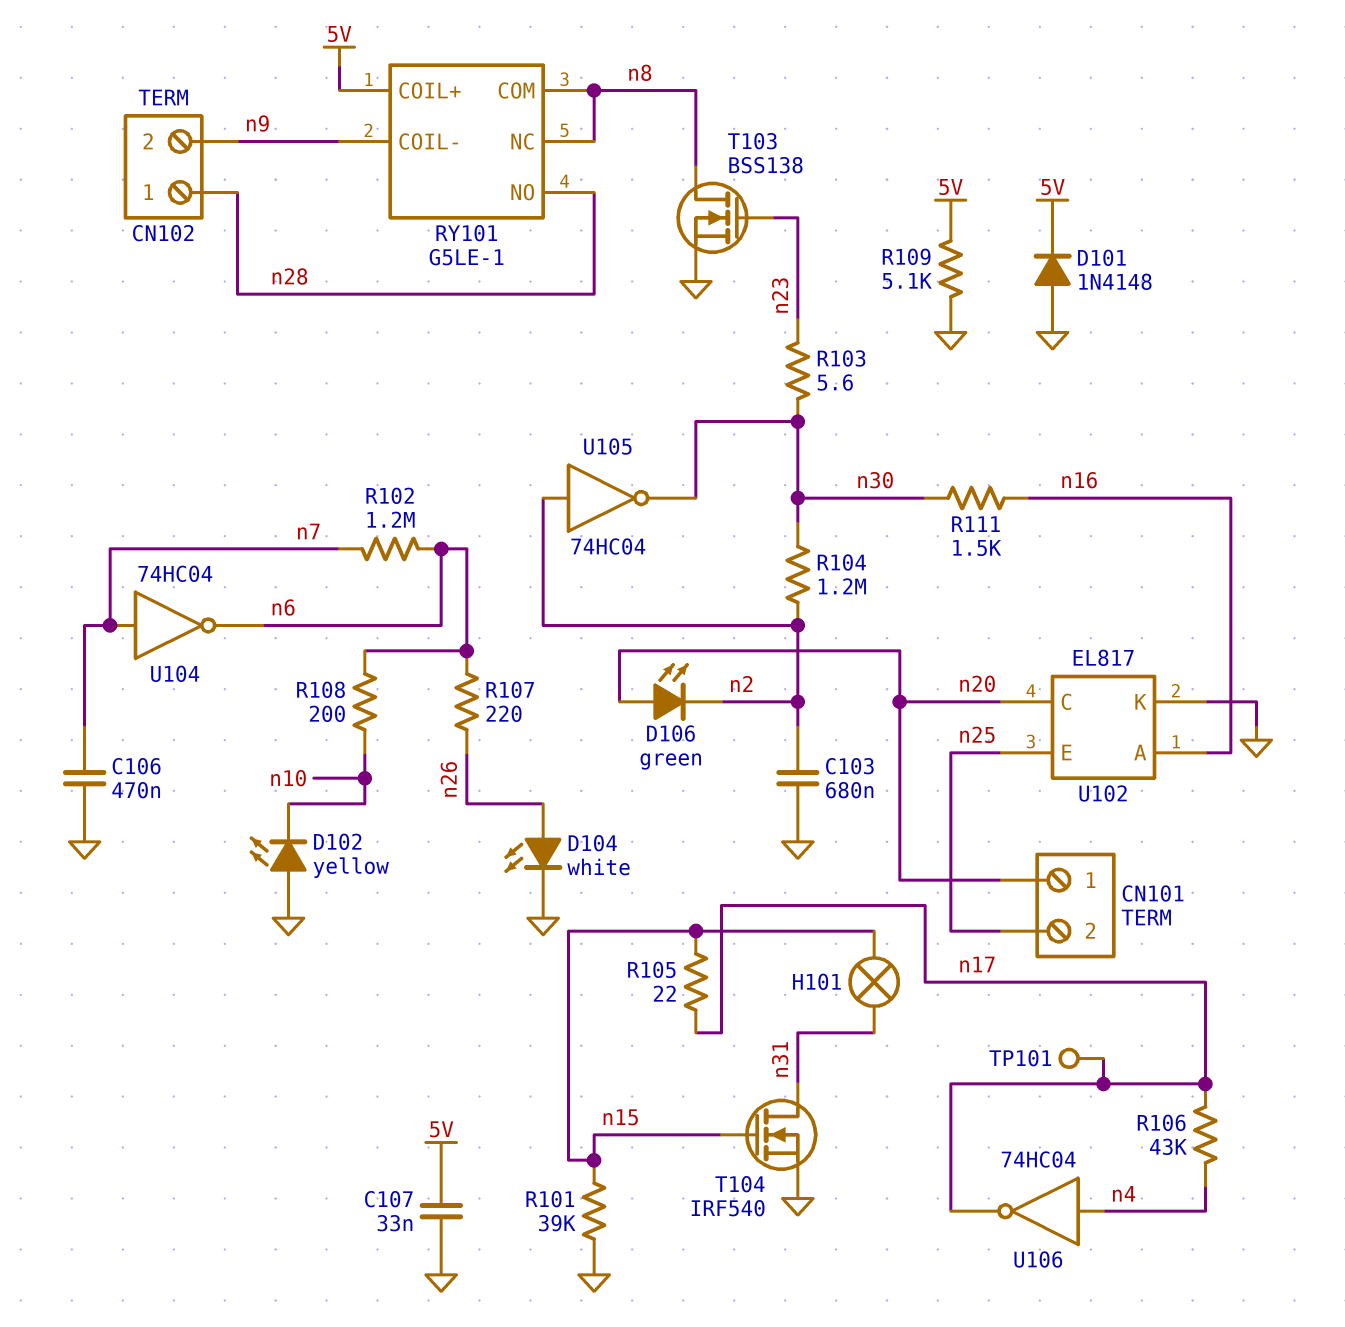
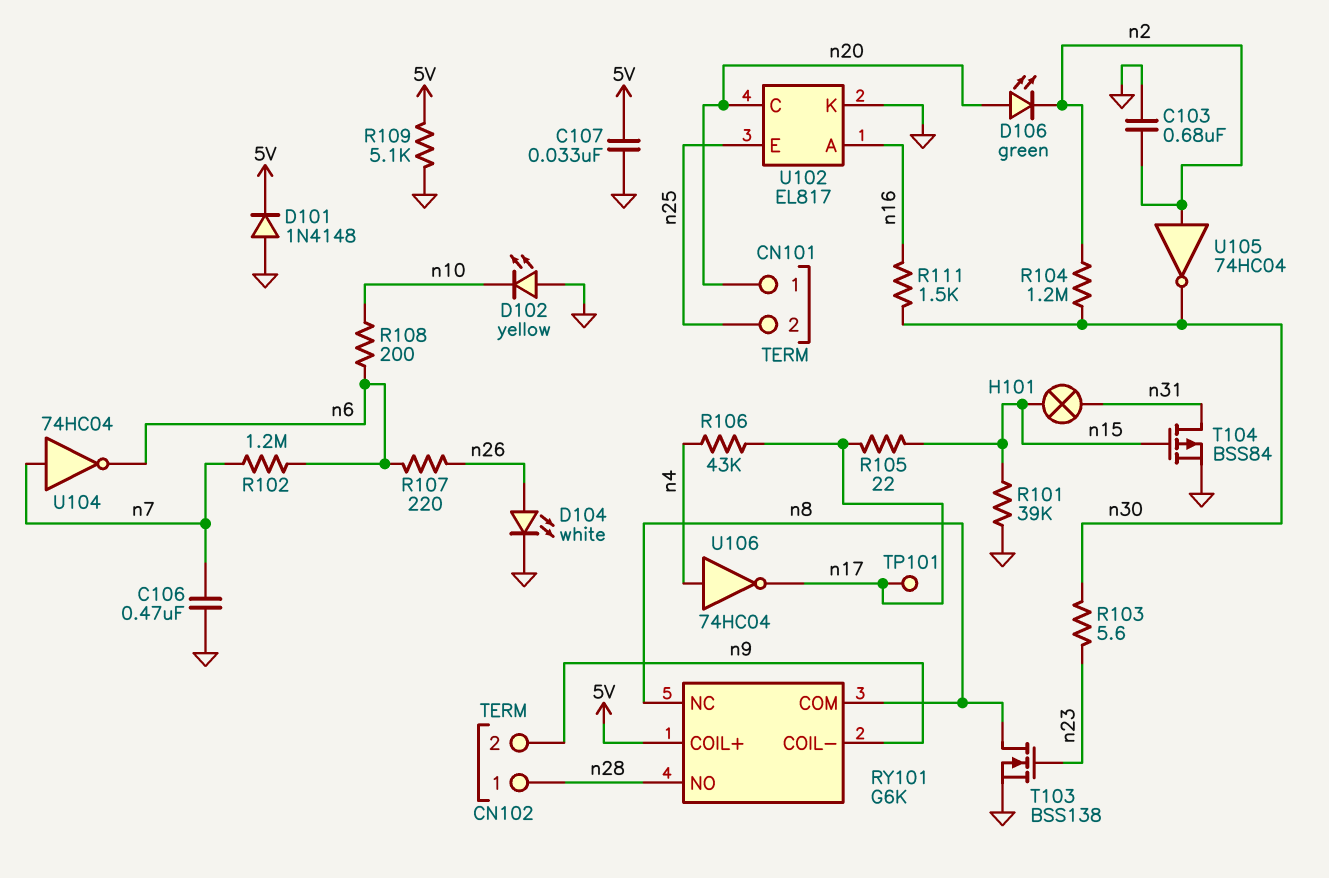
RY101: G5LE-1 -> G6K
T104: NMOS IRF540 (G n15, D n31, S GND) -> PMOS BSS84 (G n15, D n31, S GND)

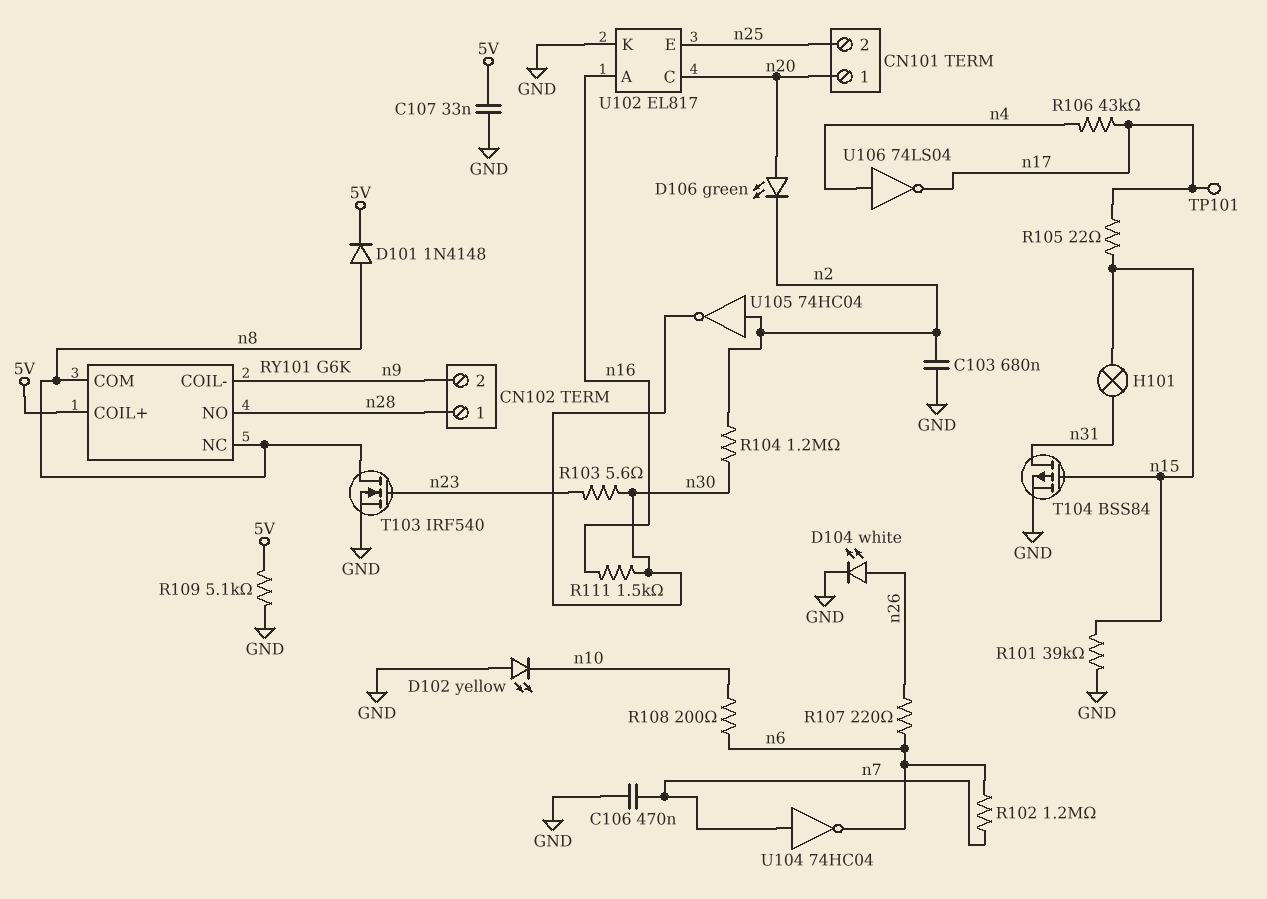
D101: diode 1N4148 (A GND, K 5V) -> diode 1N4148 (A n8, K 5V)
T103: NMOS BSS138 (G n23, D n8, S GND) -> NMOS IRF540 (G n23, D n8, S GND)
U106: NOT 74HC04 (in n4, out n17) -> NOT 74LS04 (in n4, out n17)

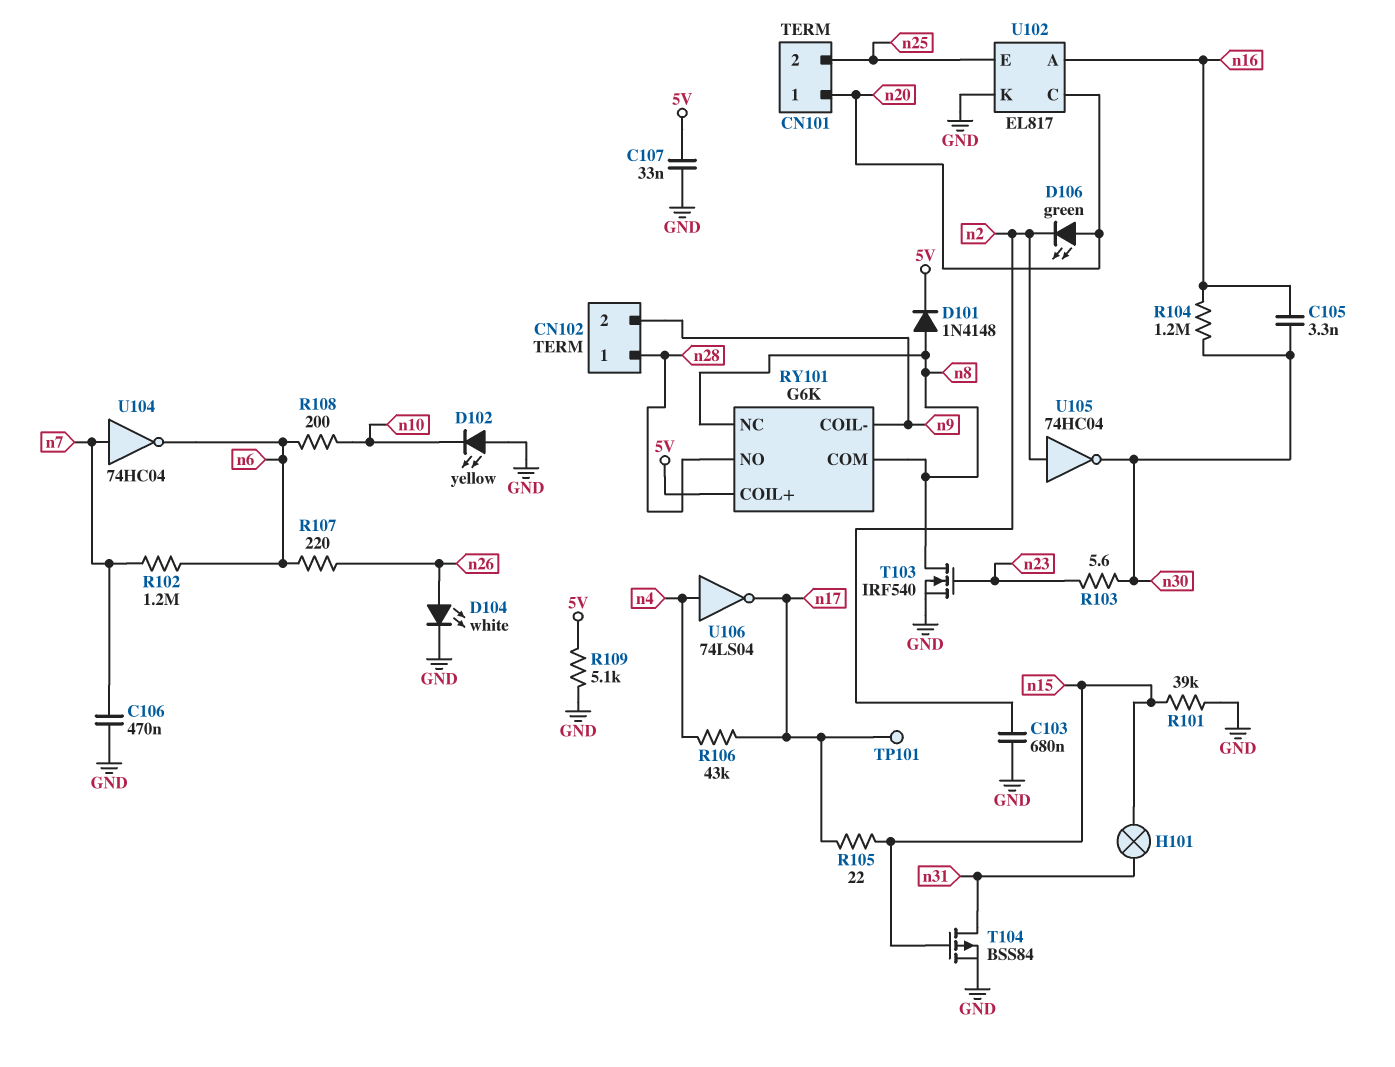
C105: none -> 3.3nF (n16, n30)
R104: 1.2M (n2, n30) -> 1.2M (n16, n30)
R111: 1.5k (n16, n30) -> none

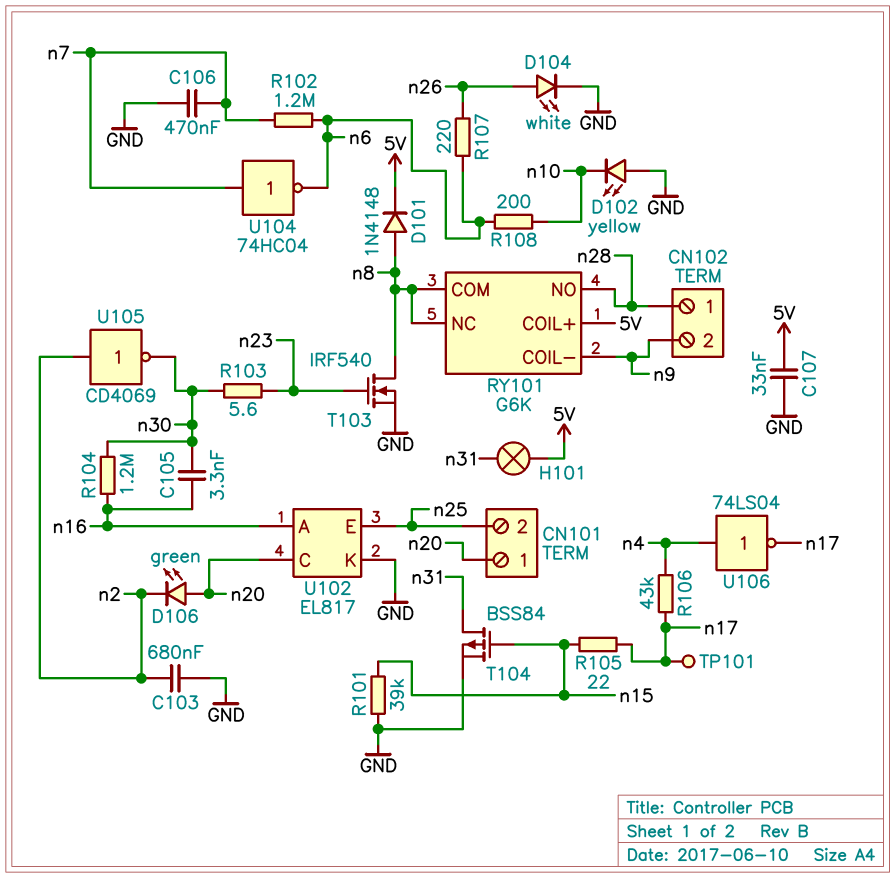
H101: lamp (n15, n31) -> lamp (5V, n31)
R109: 5.1k (5V, GND) -> none
U105: NOT 74HC04 (in n2, out n30) -> NOT CD4069 (in n2, out n30)

